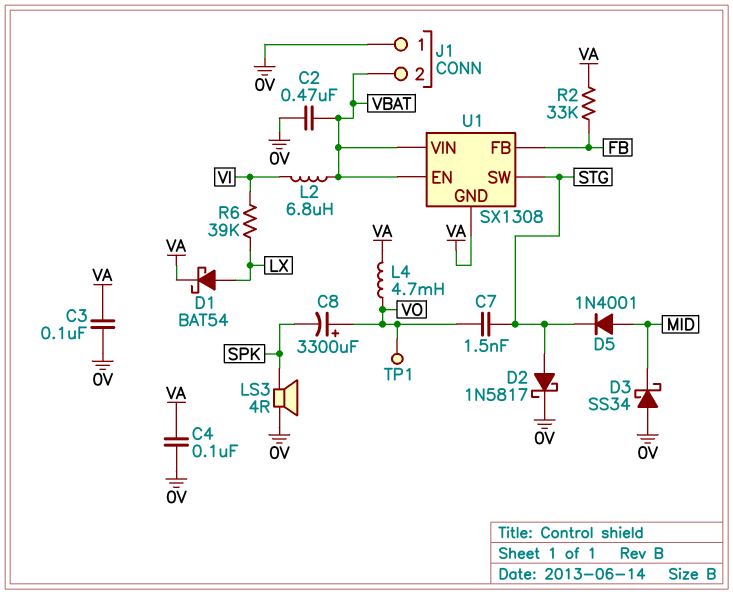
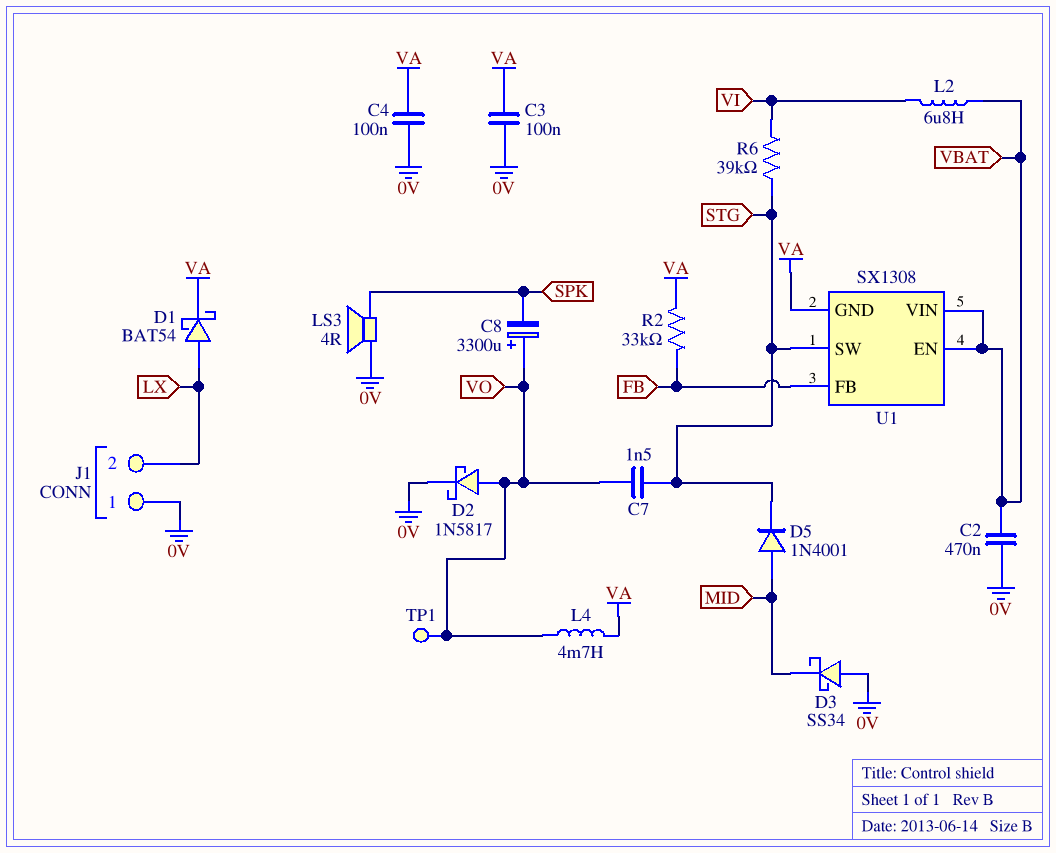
D2: schottky 1N5817 (A STG, K 0V) -> schottky 1N5817 (A VO, K 0V)
J1 pin 2: VBAT -> LX
R6: 39k (LX, VI) -> 39k (STG, VI)

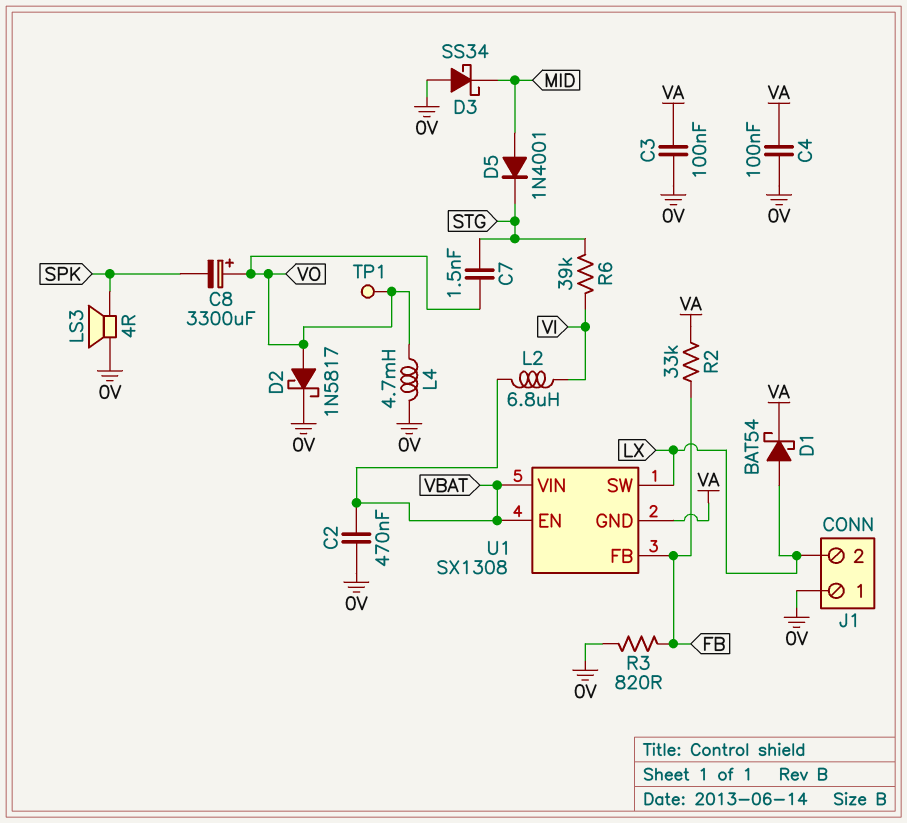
L4: 4.7mH (VA, VO) -> 4.7mH (0V, VO)
R3: none -> 820 (0V, FB)
U1 pin SW: STG -> LX

